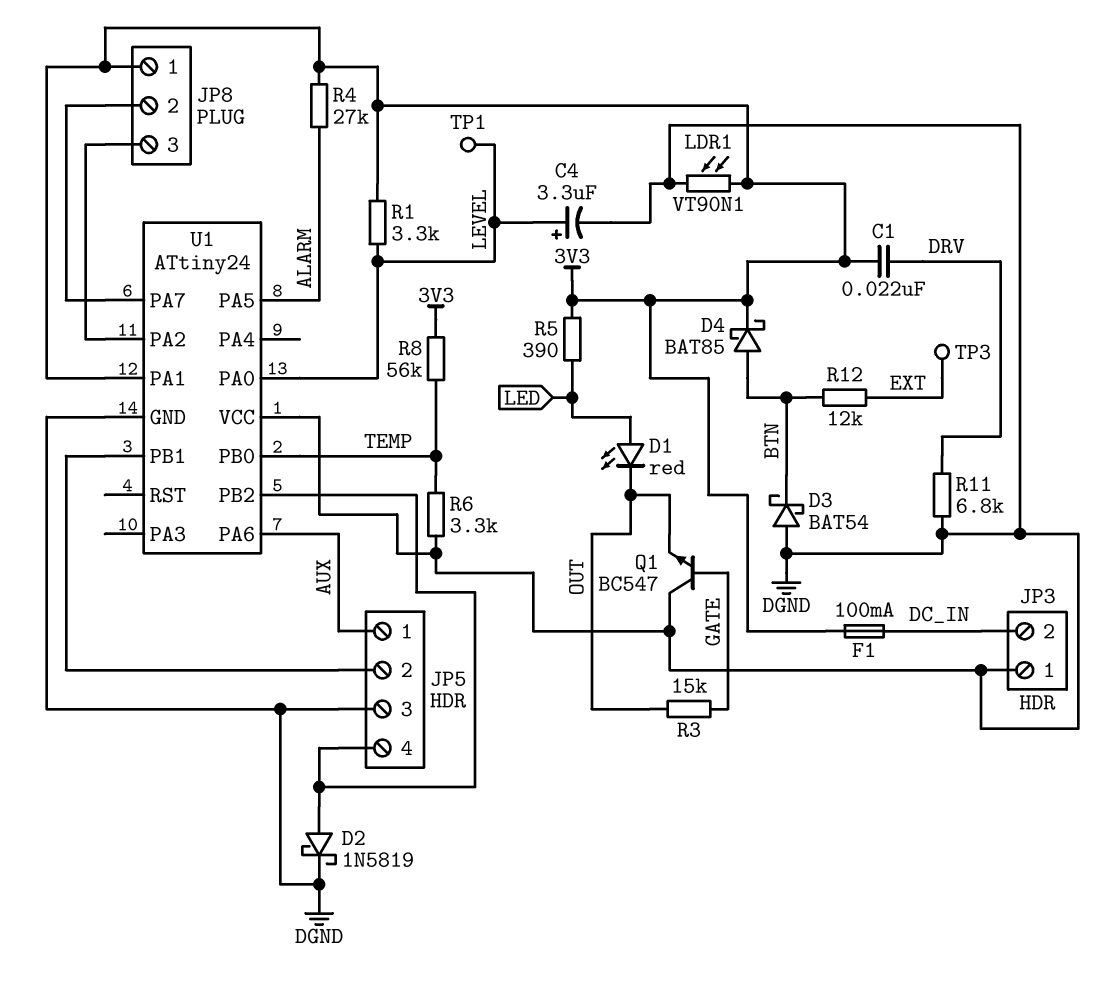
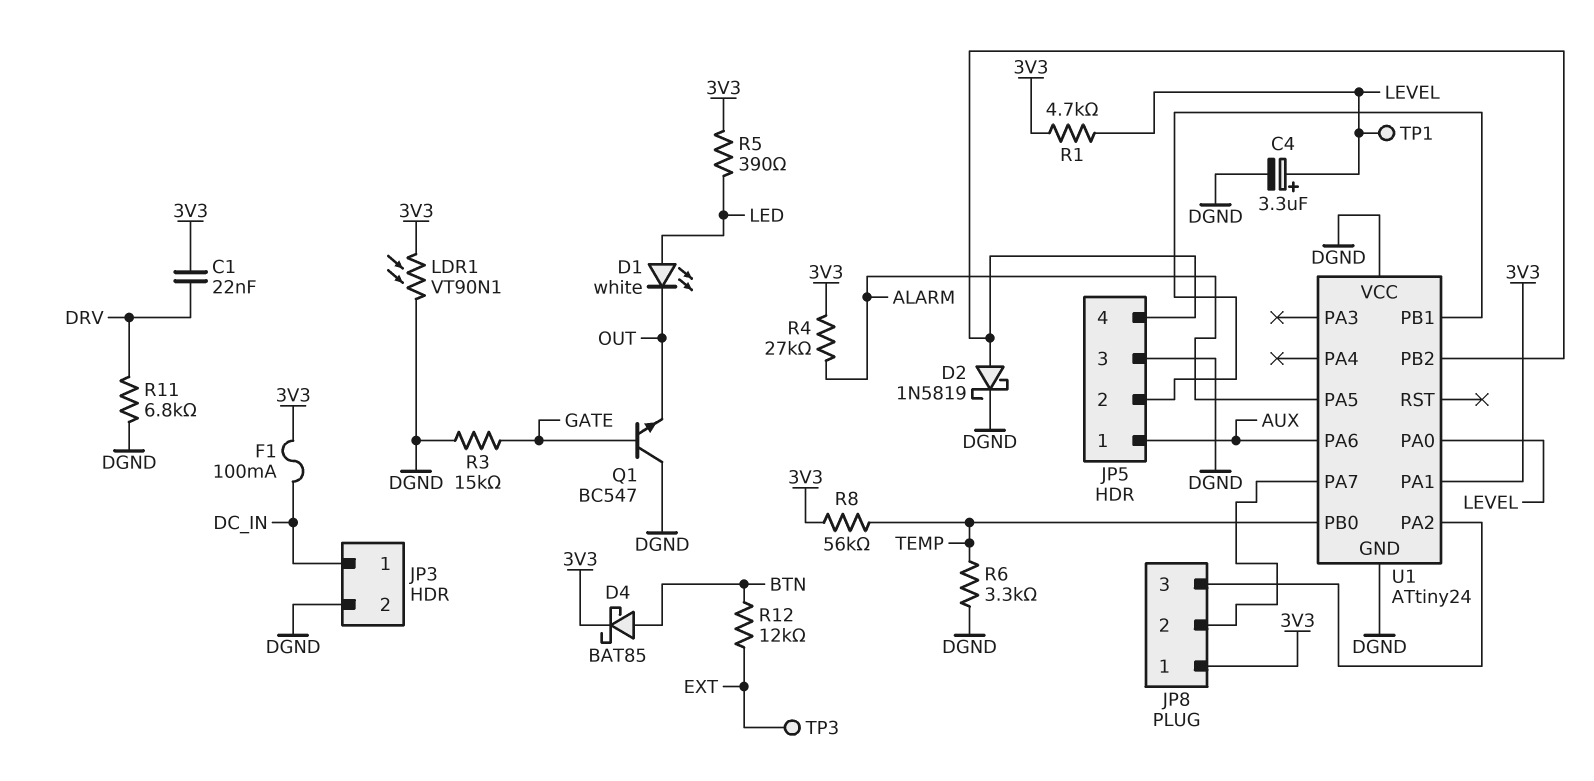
D1: LED red (A LED, K OUT) -> LED white (A LED, K OUT)
D3: schottky BAT54 (A DGND, K BTN) -> none
JP3 pin 1: DGND -> DC_IN
JP3 pin 2: DC_IN -> DGND
R1: 3.3k (3V3, LEVEL) -> 4.7k (3V3, LEVEL)
R3: 15k (GATE, OUT) -> 15k (DGND, GATE)

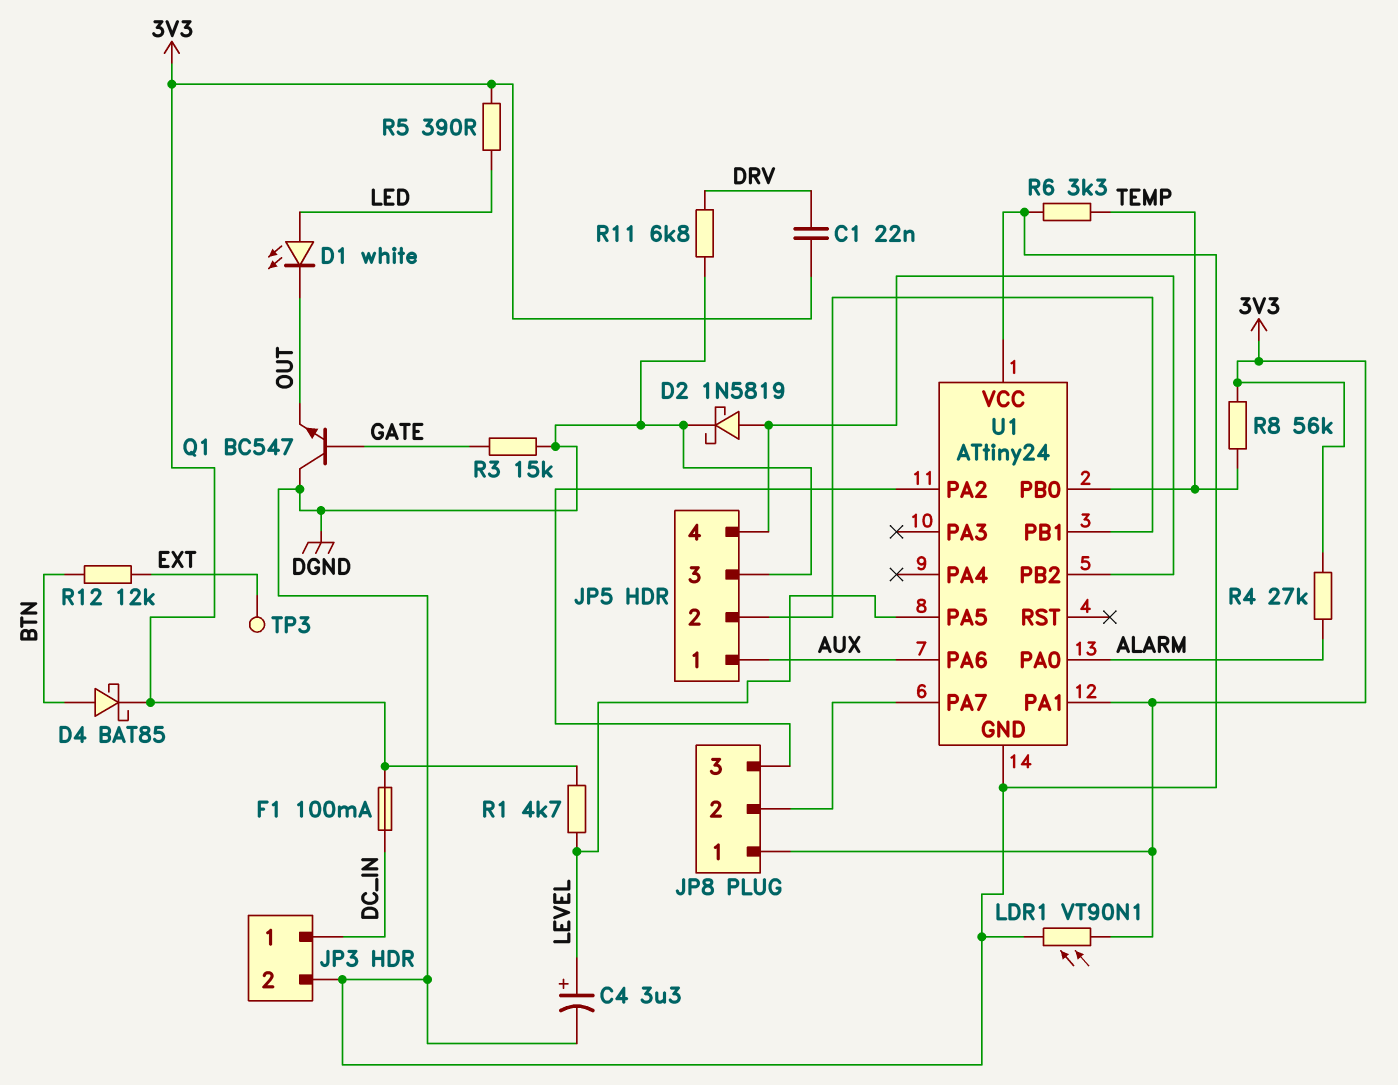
TP1: test point (LEVEL) -> none
U1 pin PA0: LEVEL -> ALARM
U1 pin PA5: ALARM -> LEVEL

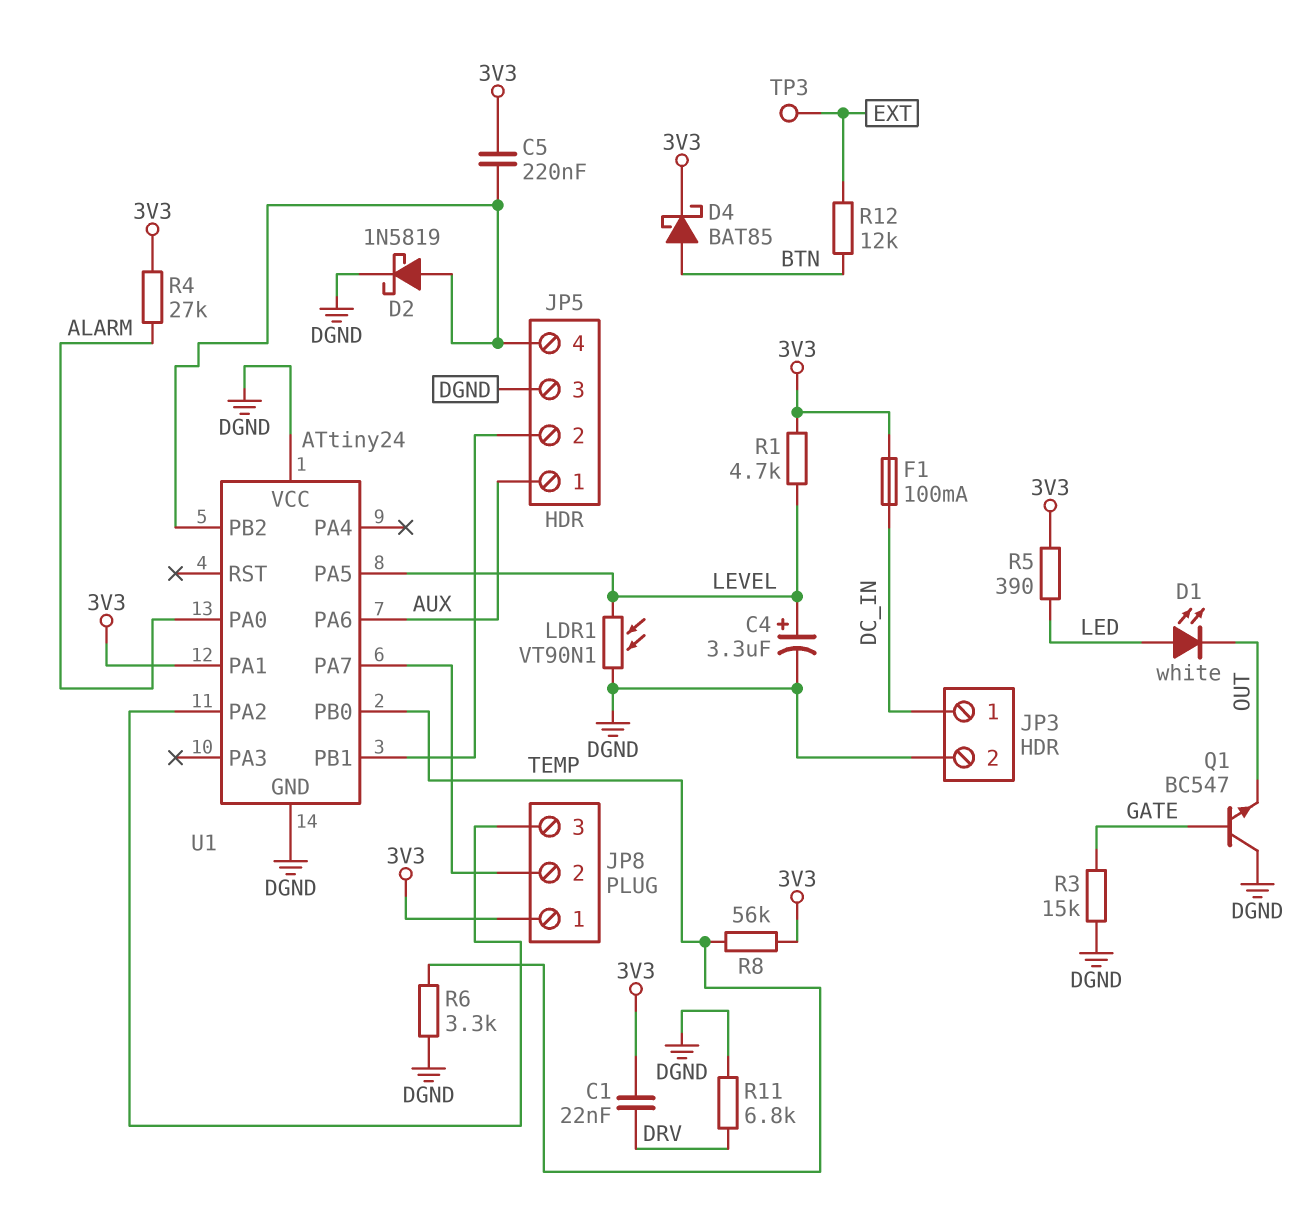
C5: none -> 220nF (3V3, JP5/4)
LDR1: VT90N1 (3V3, DGND) -> VT90N1 (DGND, LEVEL)

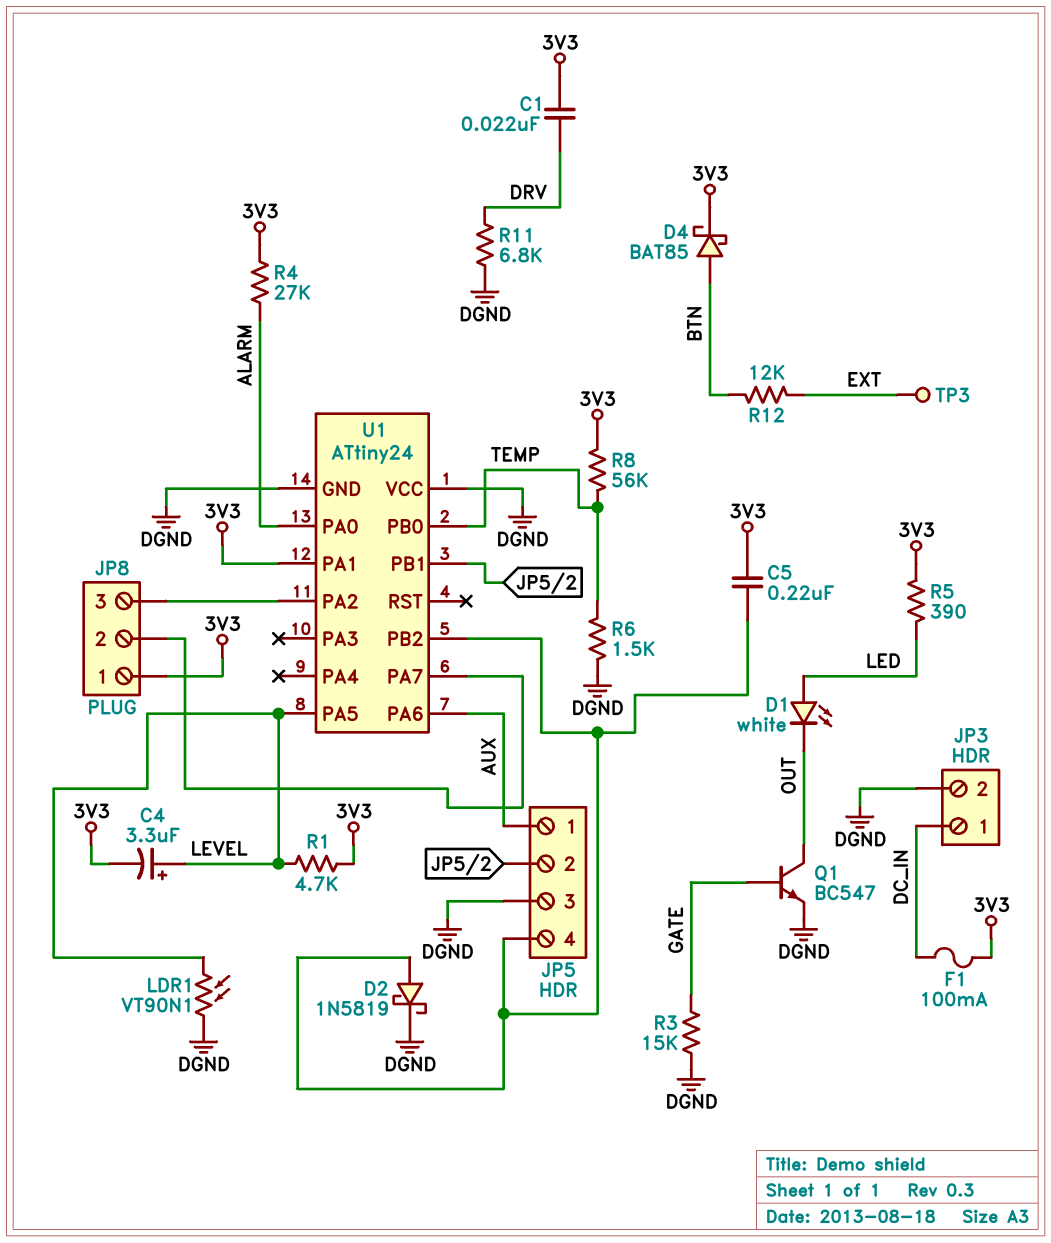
C4: 3.3uF (plus LEVEL, minus DGND) -> 3.3uF (plus LEVEL, minus 3V3)
Q1: NPN BC547 (B GATE, C DGND, E OUT) -> NPN BC547 (B GATE, C OUT, E DGND)
R6: 3.3k (DGND, TEMP) -> 1.5k (DGND, TEMP)

